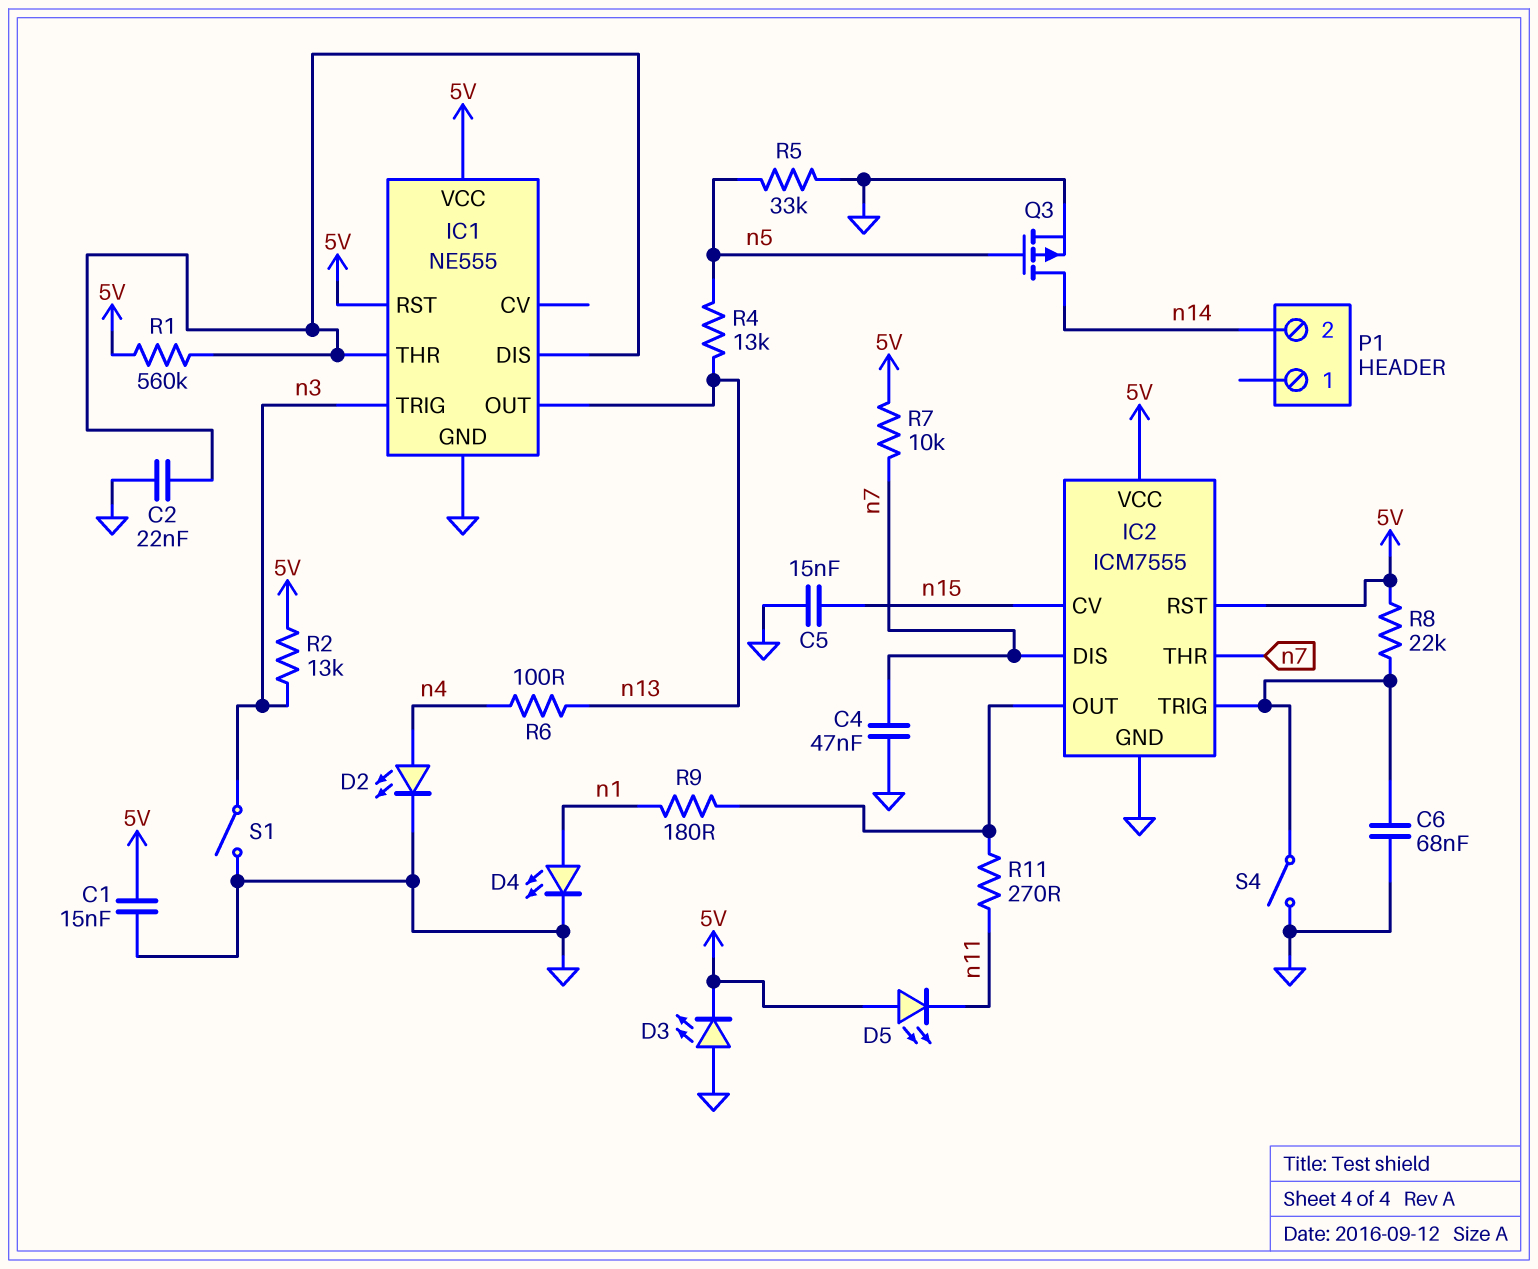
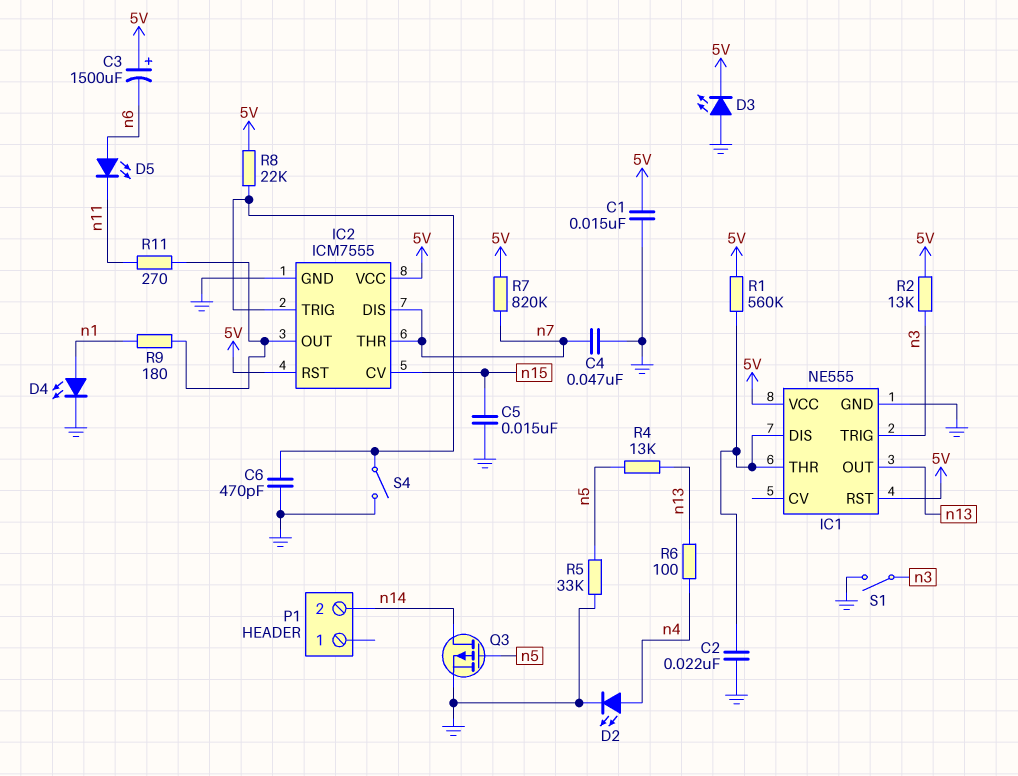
C3: none -> 1500uF (plus 5V, minus n6)
C6: 68nF (GND, IC2/TRIG) -> 470pF (GND, IC2/TRIG)
D5: LED (A 5V, K n11) -> LED (A n6, K n11)
R7: 10k (5V, n7) -> 820k (5V, n7)

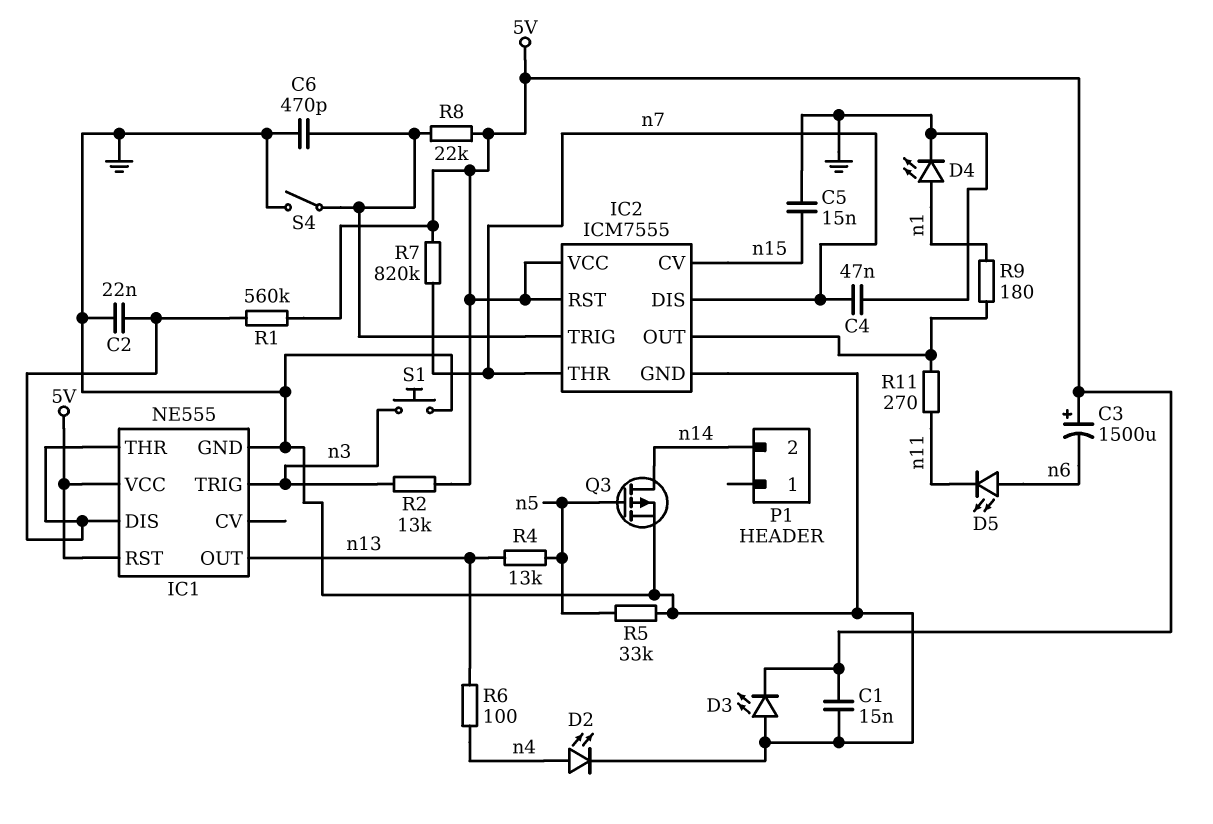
S1: switch (GND, n3) -> button (GND, n3)

